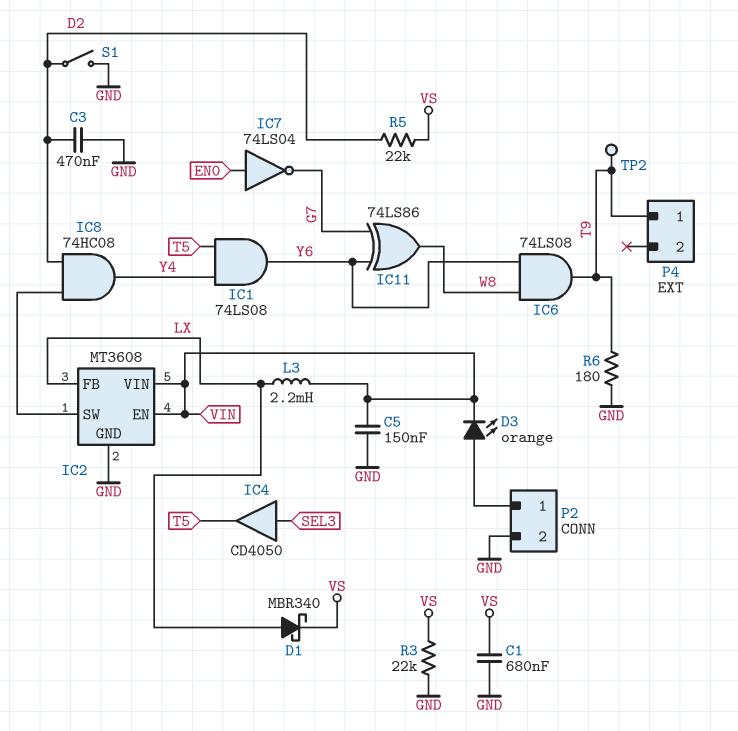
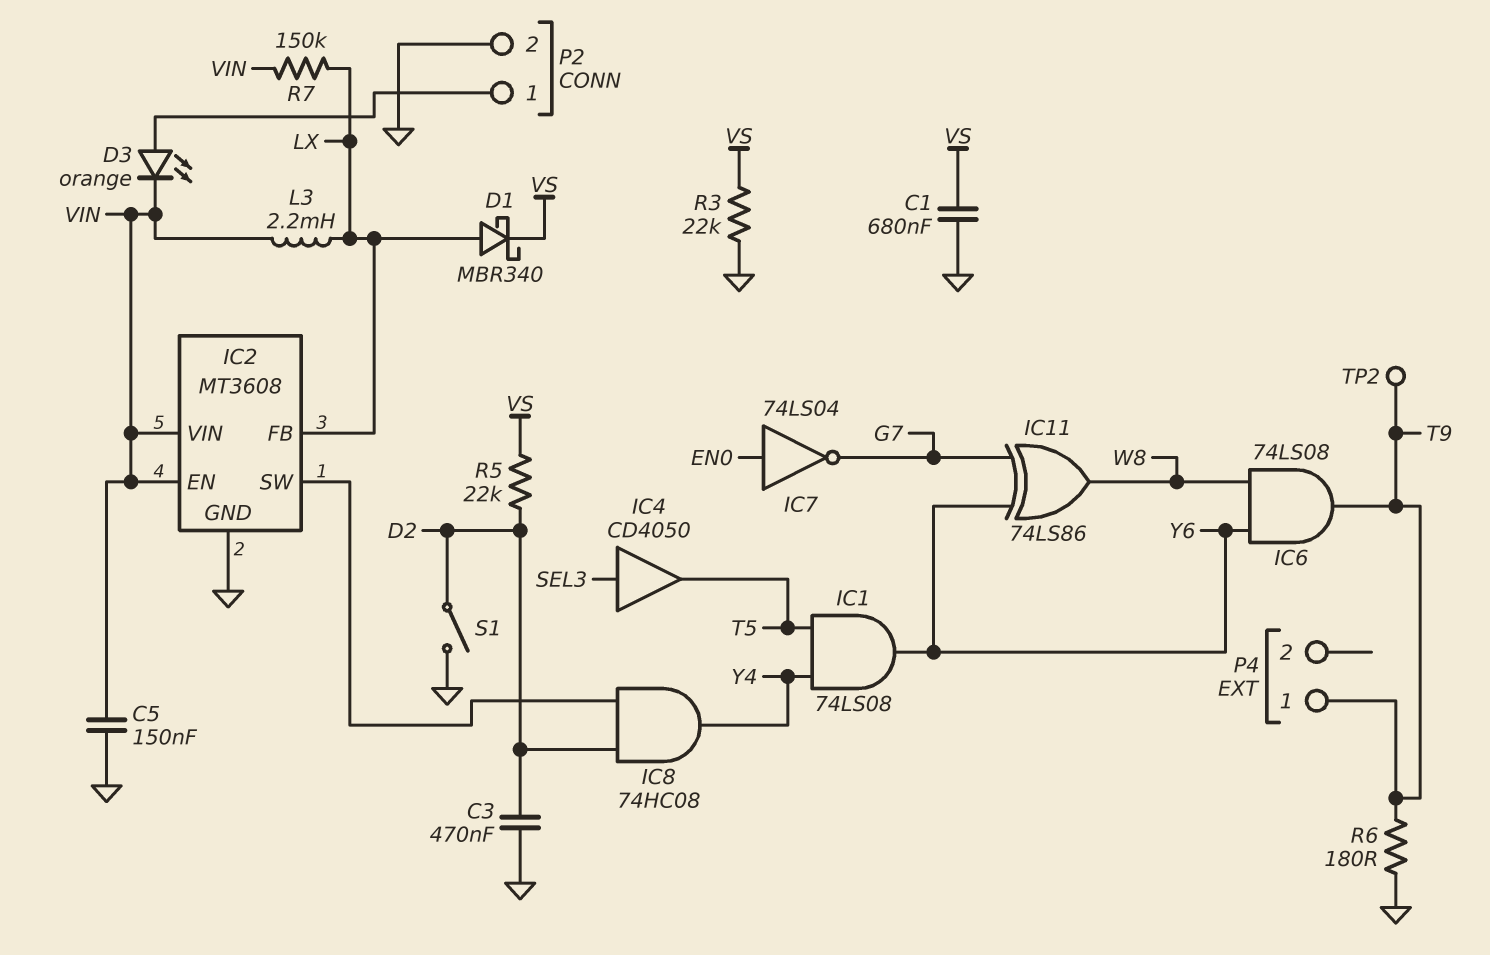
R7: none -> 150k (LX, VIN)

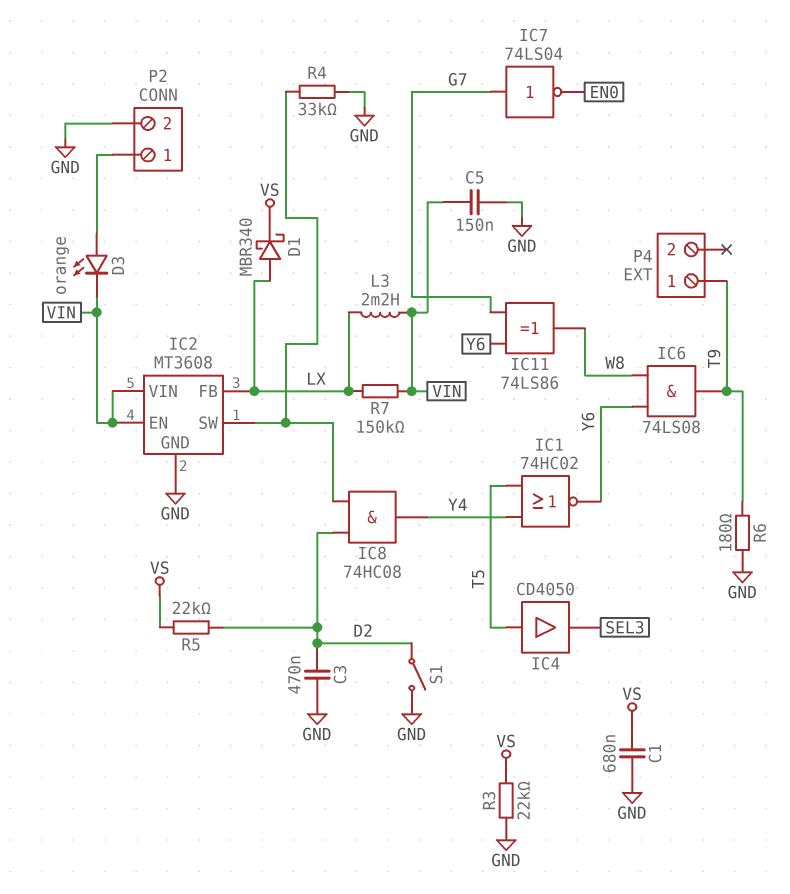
IC1: AND 74LS08 (in T5, in Y4, out Y6) -> NOR 74HC02 (in T5, in Y4, out Y6)
IC4: buffer CD4050 (in SEL3, out T5) -> buffer CD4050 (in T5, out SEL3)
IC7: NOT 74LS04 (in EN0, out G7) -> NOT 74LS04 (in G7, out EN0)
R4: none -> 33k (GND, IC2/SW)
TP2: test point (T9) -> none

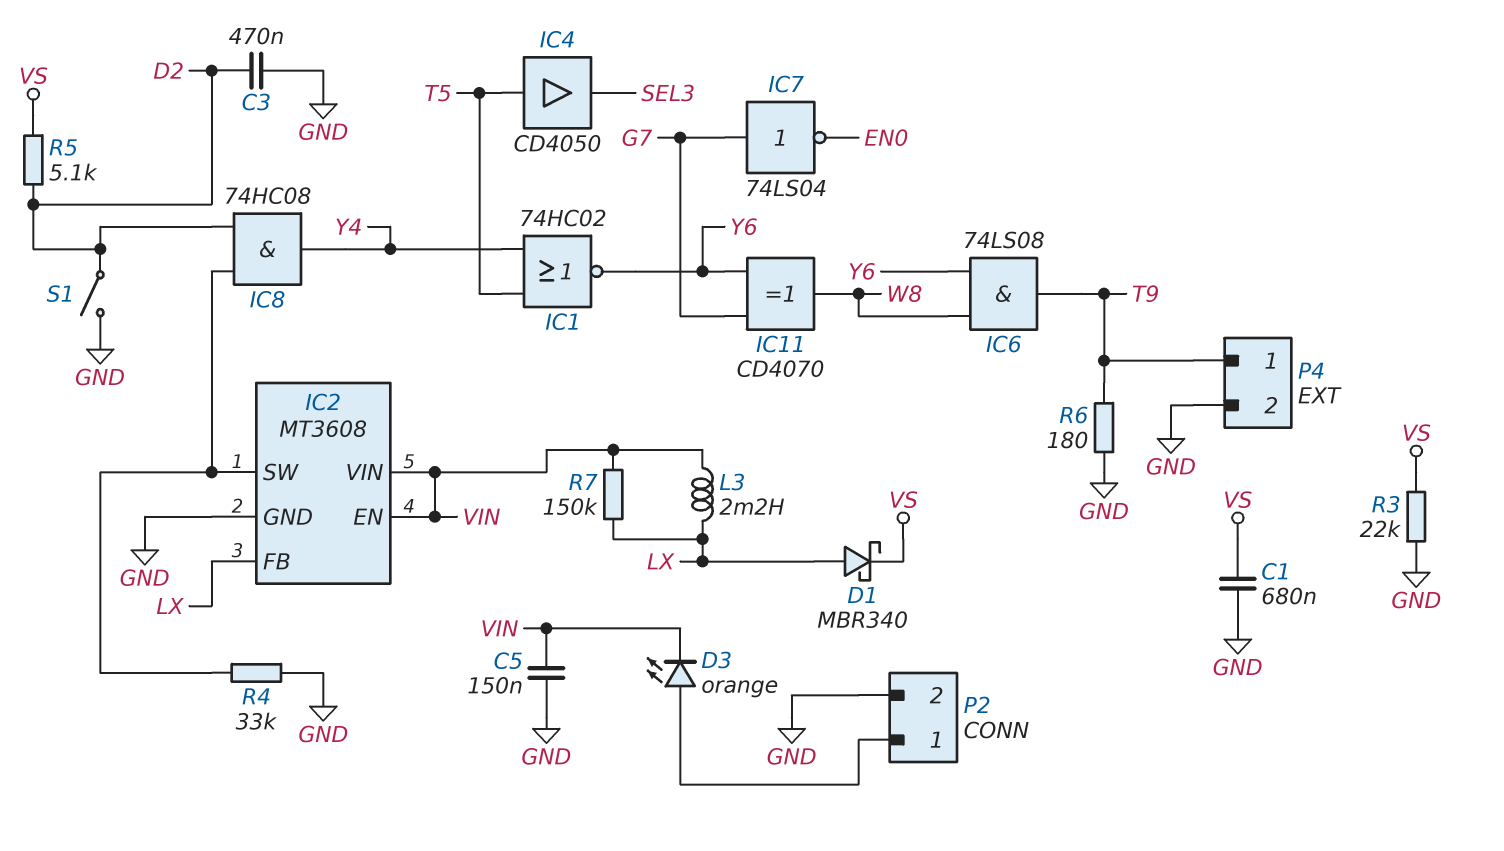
IC11: XOR 74LS86 (in G7, in Y6, out W8) -> XOR CD4070 (in G7, in Y6, out W8)
P4 pin 2: none -> GND
R5: 22k (D2, VS) -> 5.1k (D2, VS)

